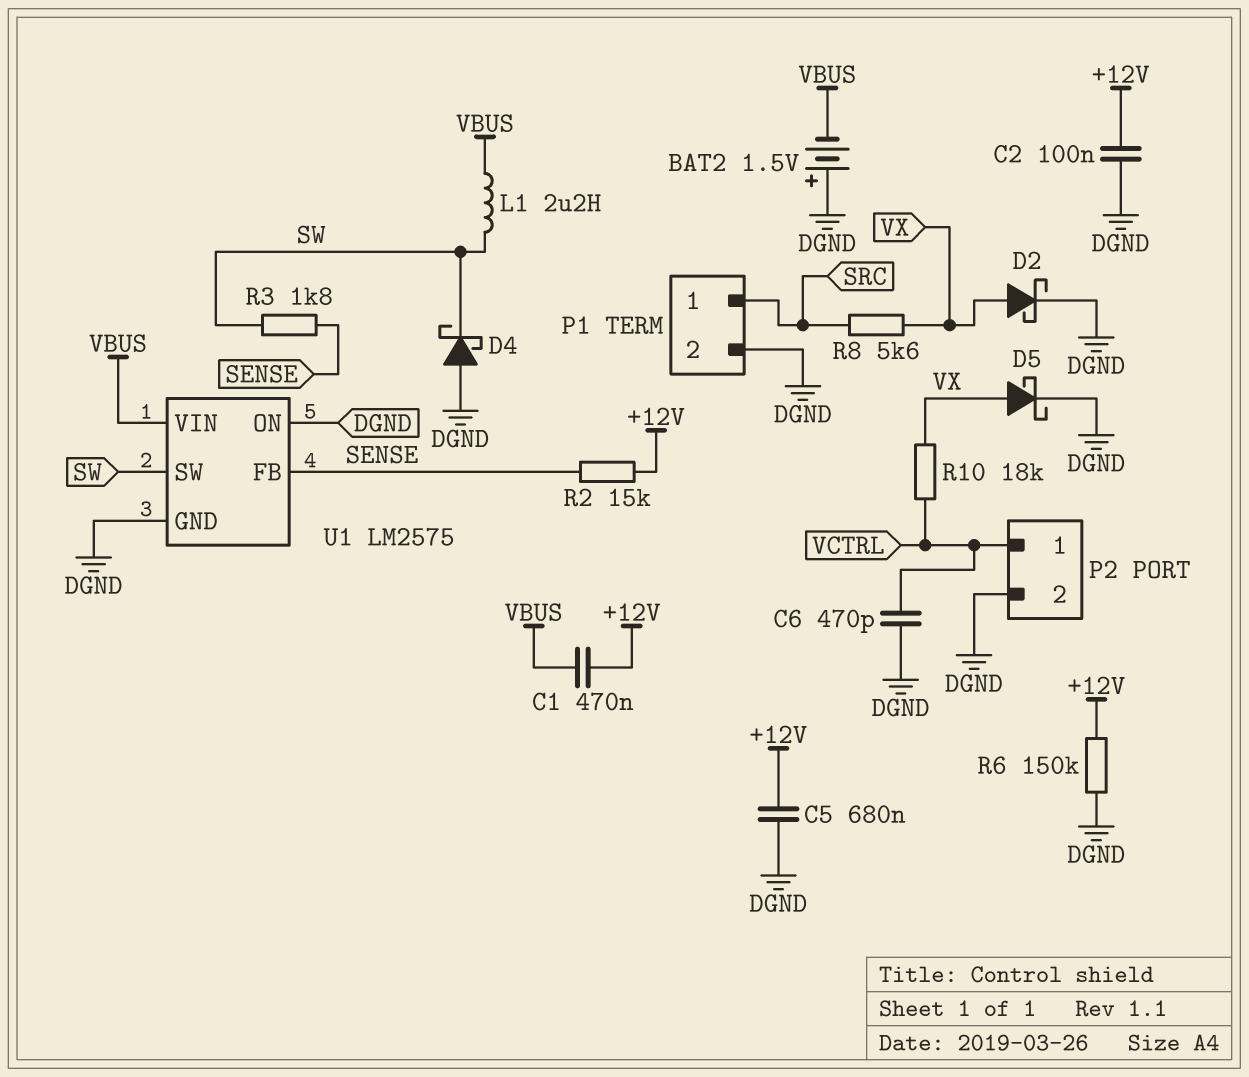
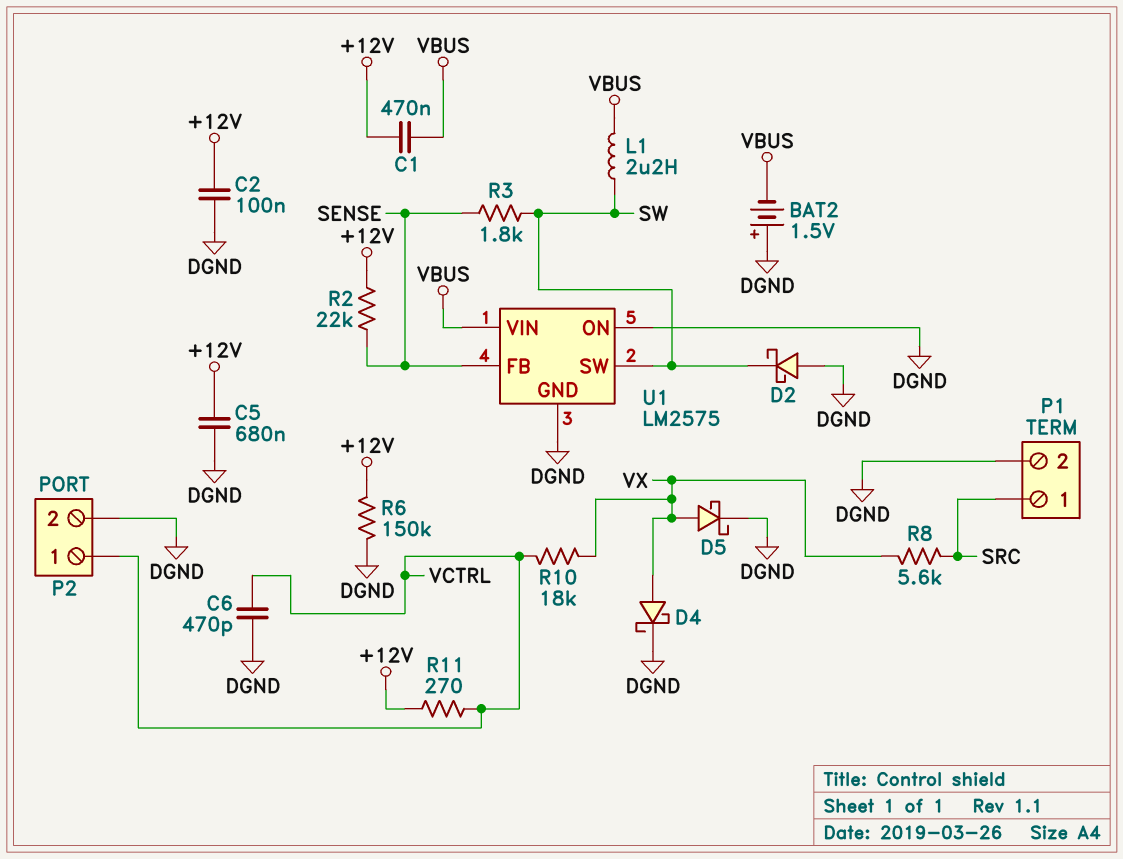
D2: schottky (A VX, K DGND) -> schottky (A DGND, K SW)
D4: schottky (A DGND, K SW) -> schottky (A VX, K DGND)
R2: 15k (+12V, SENSE) -> 22k (+12V, SENSE)
R11: none -> 270 (+12V, VCTRL)

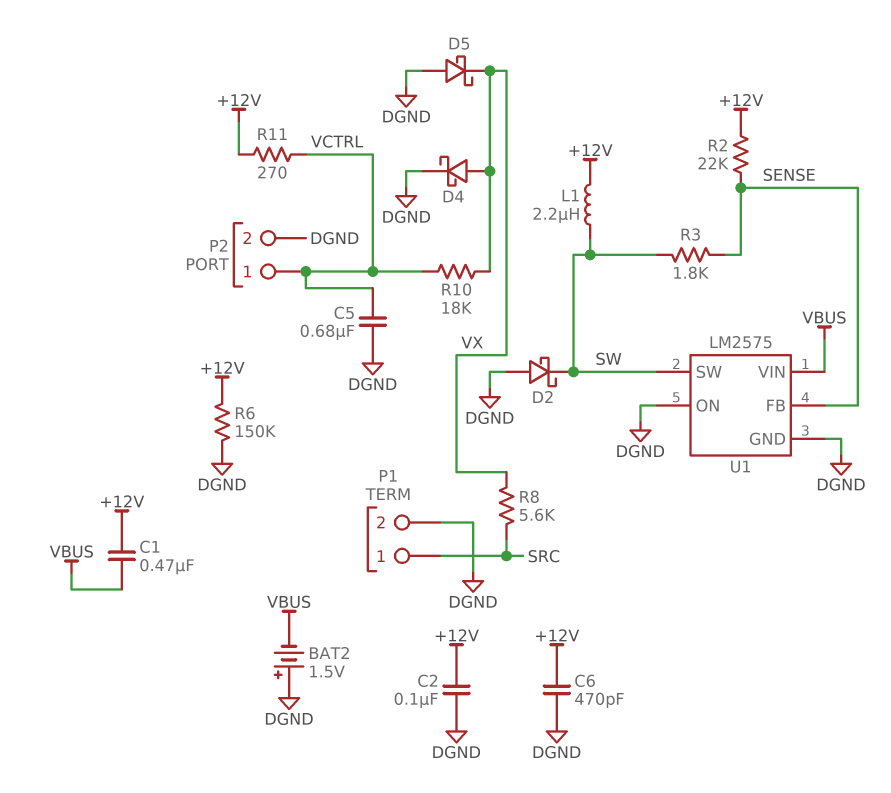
C5: 680nF (+12V, DGND) -> 680nF (DGND, VCTRL)
C6: 470pF (DGND, VCTRL) -> 470pF (+12V, DGND)
D5: schottky (A VX, K DGND) -> schottky (A DGND, K VX)
L1: 2.2uH (SW, VBUS) -> 2.2uH (+12V, SW)

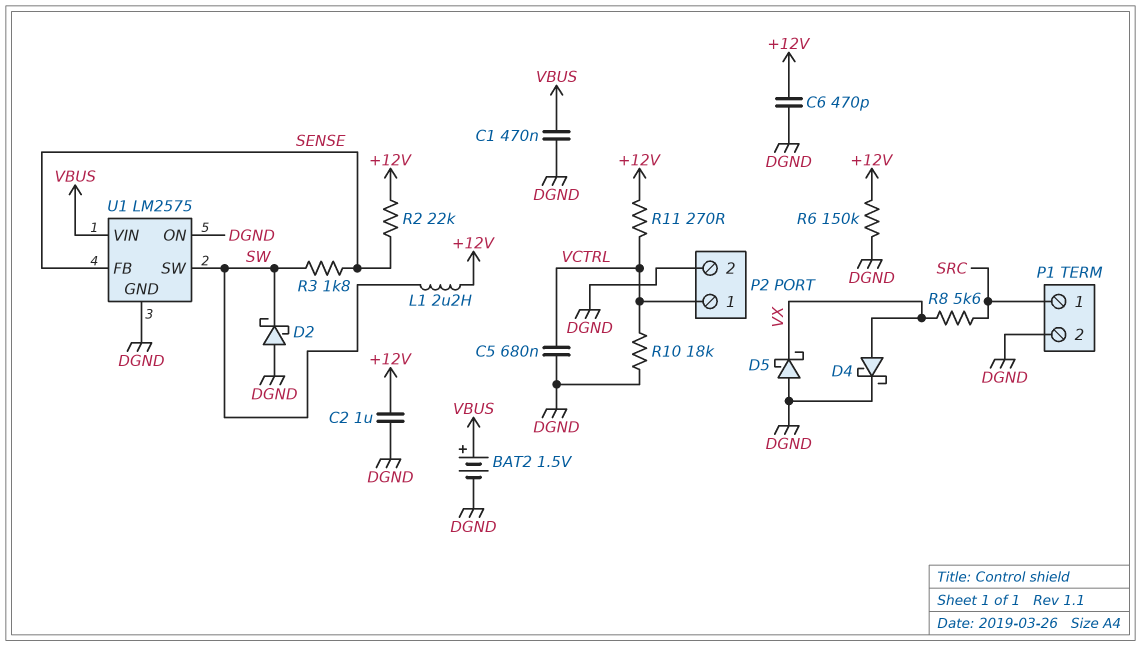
BAT2: 1.5V (plus DGND, minus VBUS) -> 1.5V (plus VBUS, minus DGND)
C1: 470nF (+12V, VBUS) -> 470nF (DGND, VBUS)
C2: 100nF (+12V, DGND) -> 1uF (+12V, DGND)
R10: 18k (VCTRL, VX) -> 18k (DGND, VCTRL)

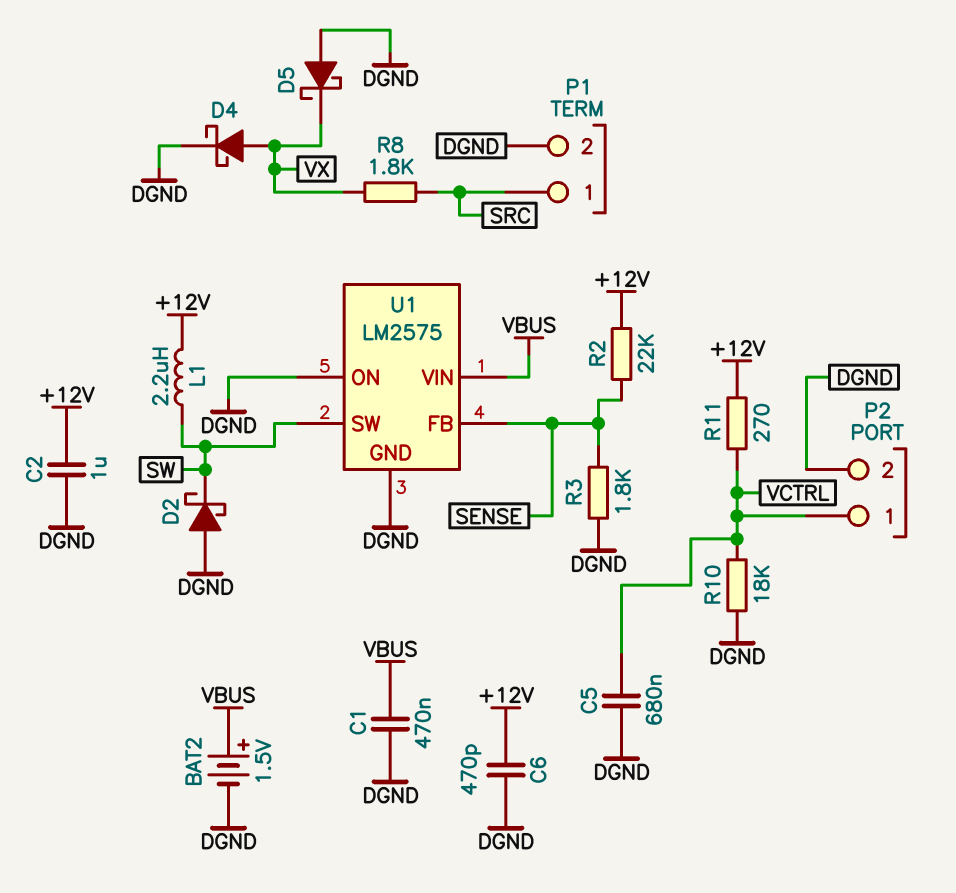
R3: 1.8k (SENSE, SW) -> 1.8k (DGND, SENSE)
R6: 150k (+12V, DGND) -> none
R8: 5.6k (SRC, VX) -> 1.8k (SRC, VX)

